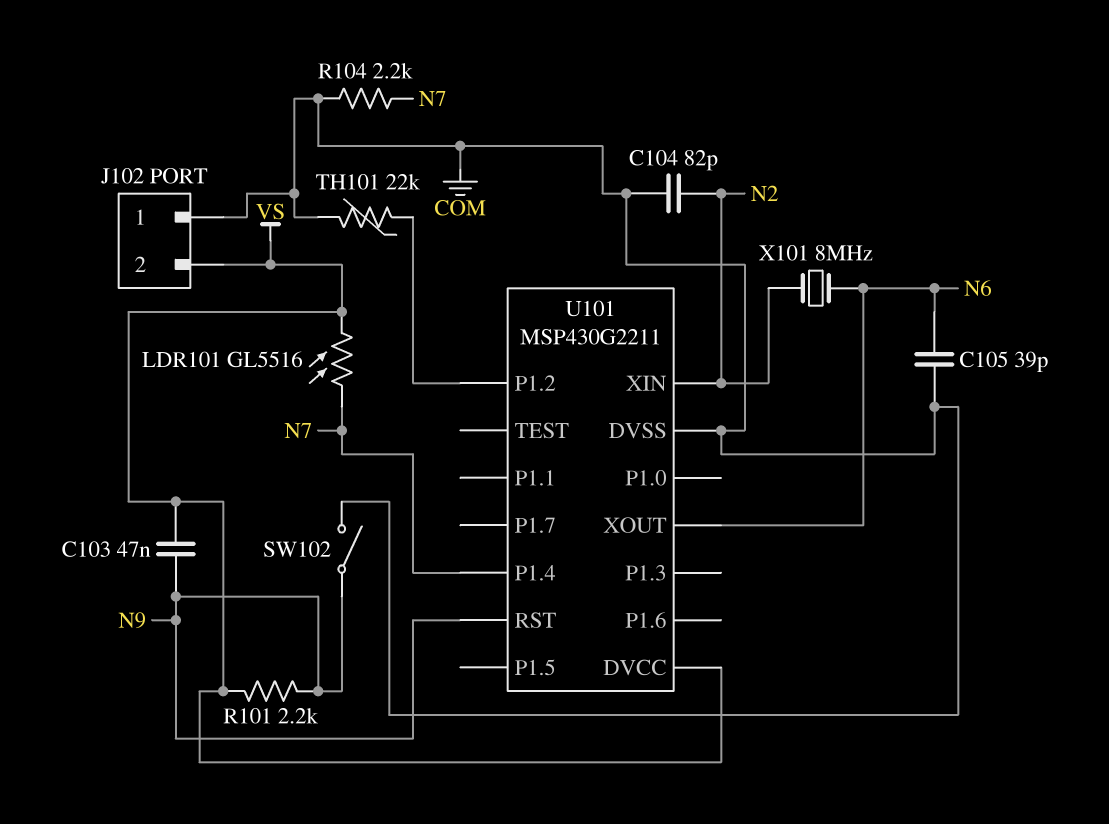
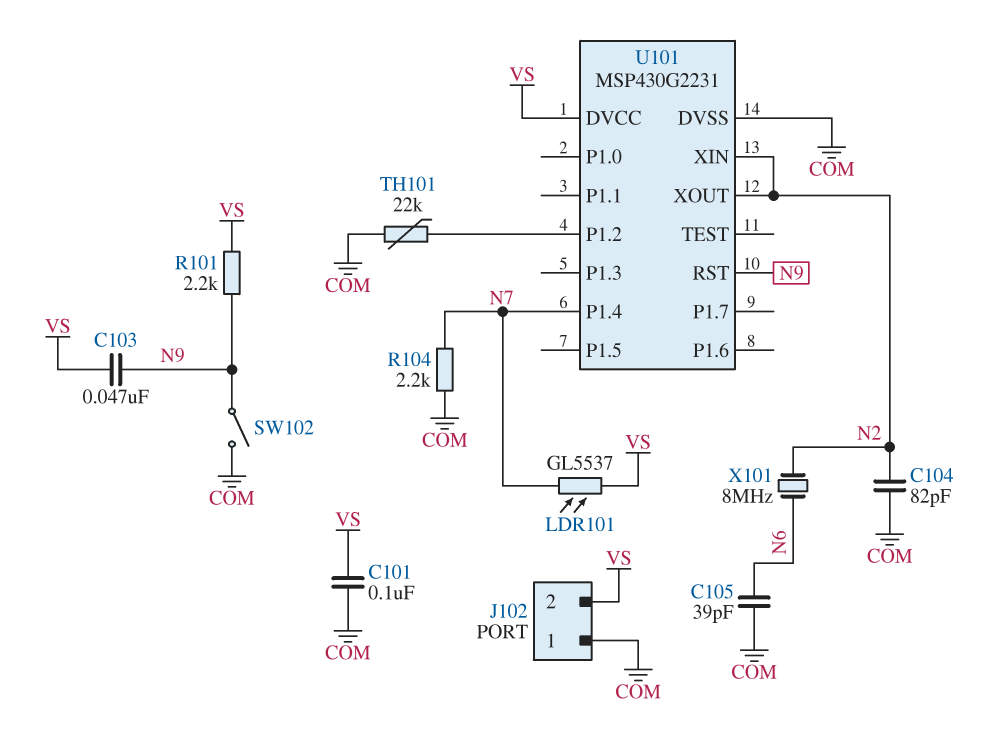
C101: none -> 100nF (COM, VS)
LDR101: GL5516 (N7, VS) -> GL5537 (N7, VS)
U101: MSP430G2211 -> MSP430G2231
U101 pin XOUT: N6 -> N2

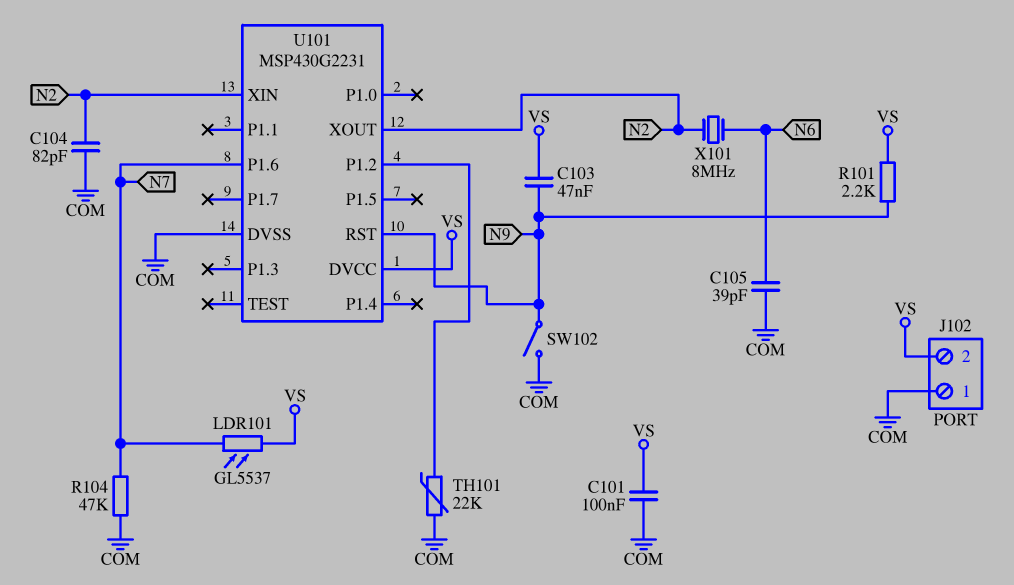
R104: 2.2k (COM, N7) -> 47k (COM, N7)
U101 pin P1.4: N7 -> none
U101 pin P1.6: none -> N7

